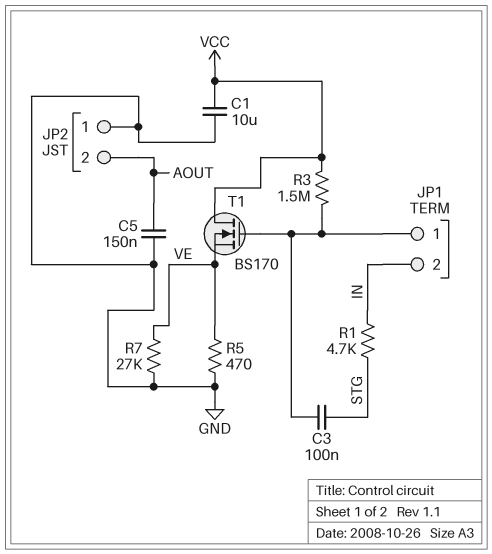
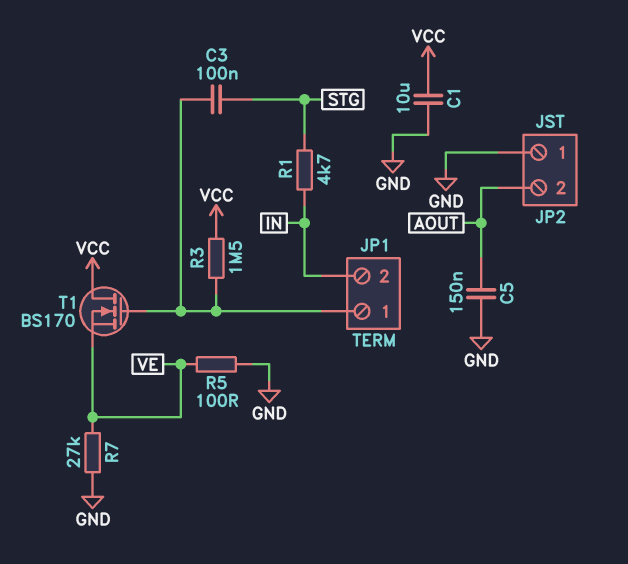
R5: 470 (GND, VE) -> 100 (GND, VE)

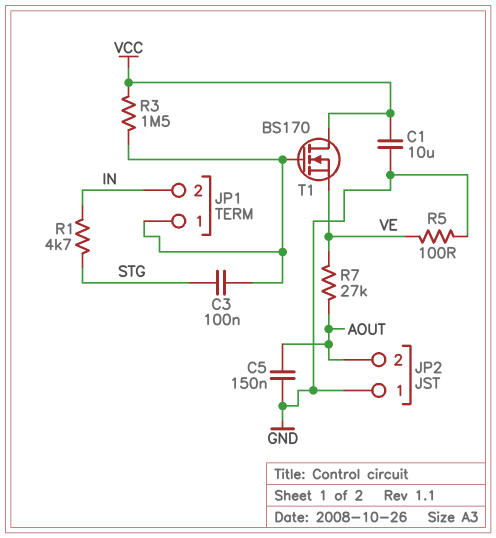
R7: 27k (GND, VE) -> 27k (AOUT, VE)

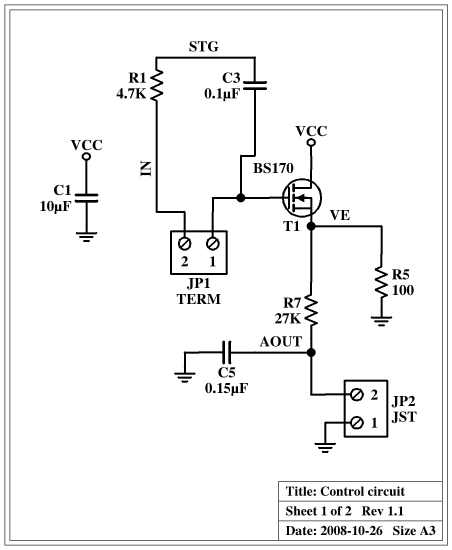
R3: 1.5M (JP1/1, VCC) -> none

